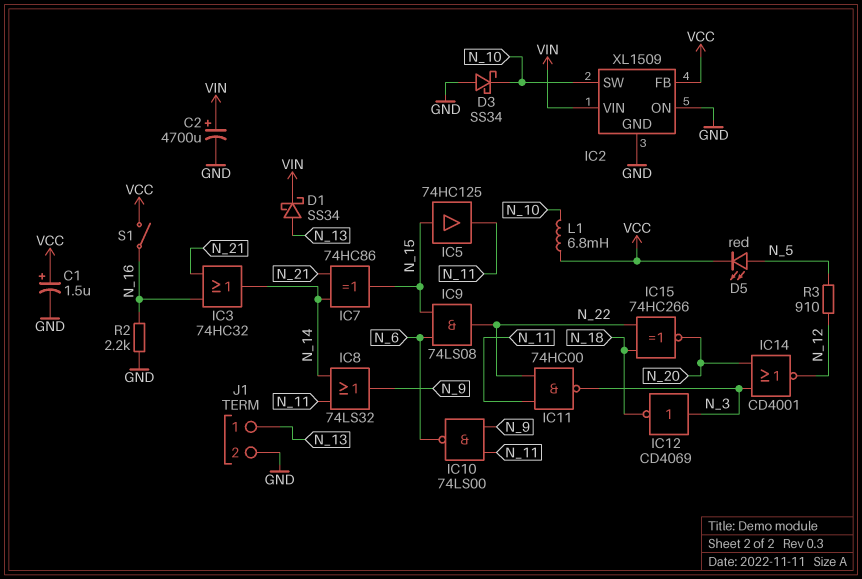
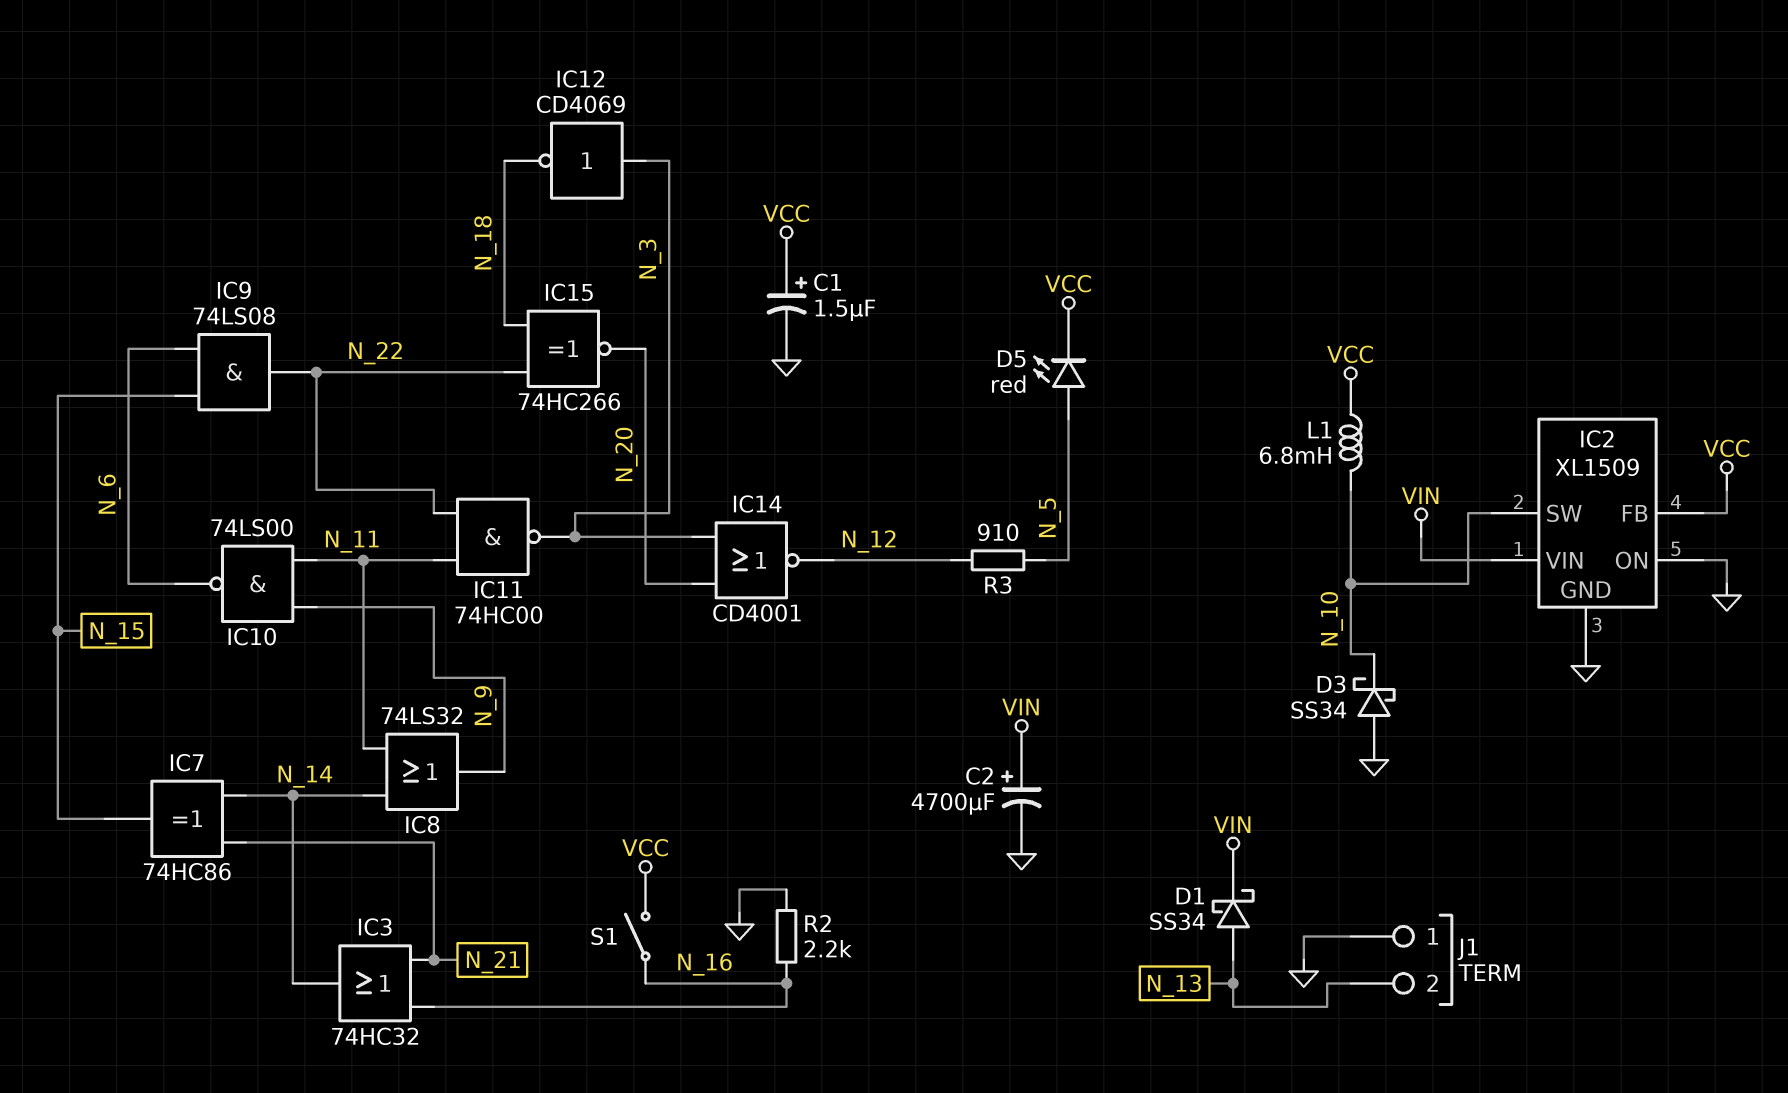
IC5: buffer 74HC125 (in N_15, out N_11) -> none
J1 pin 1: N_13 -> GND
J1 pin 2: GND -> N_13

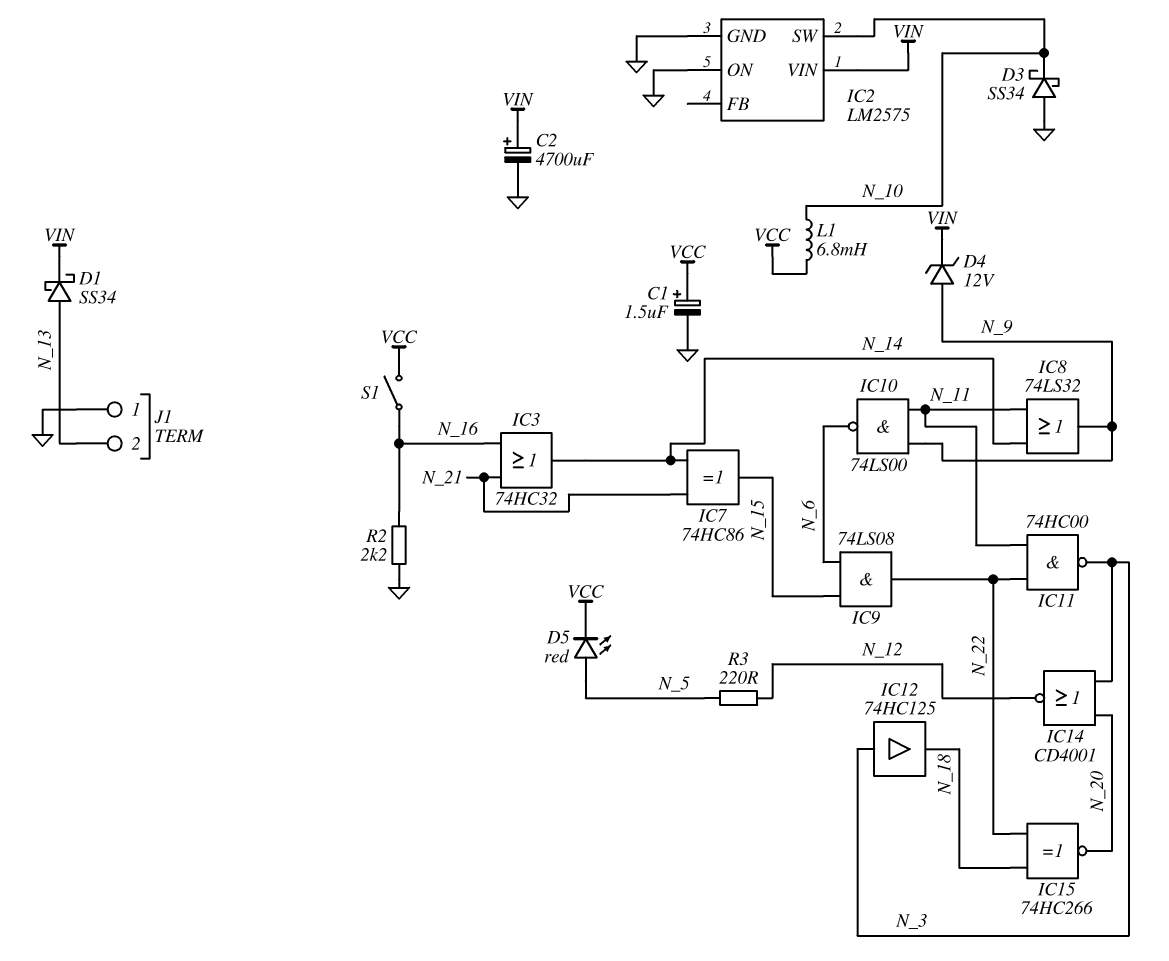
D4: none -> zener 12V (A N_9, K VIN)
IC2: XL1509 -> LM2575
IC2 pin FB: VCC -> none
IC12: NOT CD4069 (in N_3, out N_18) -> buffer 74HC125 (in N_3, out N_18)
R3: 910 (N_5, N_12) -> 220 (N_5, N_12)

